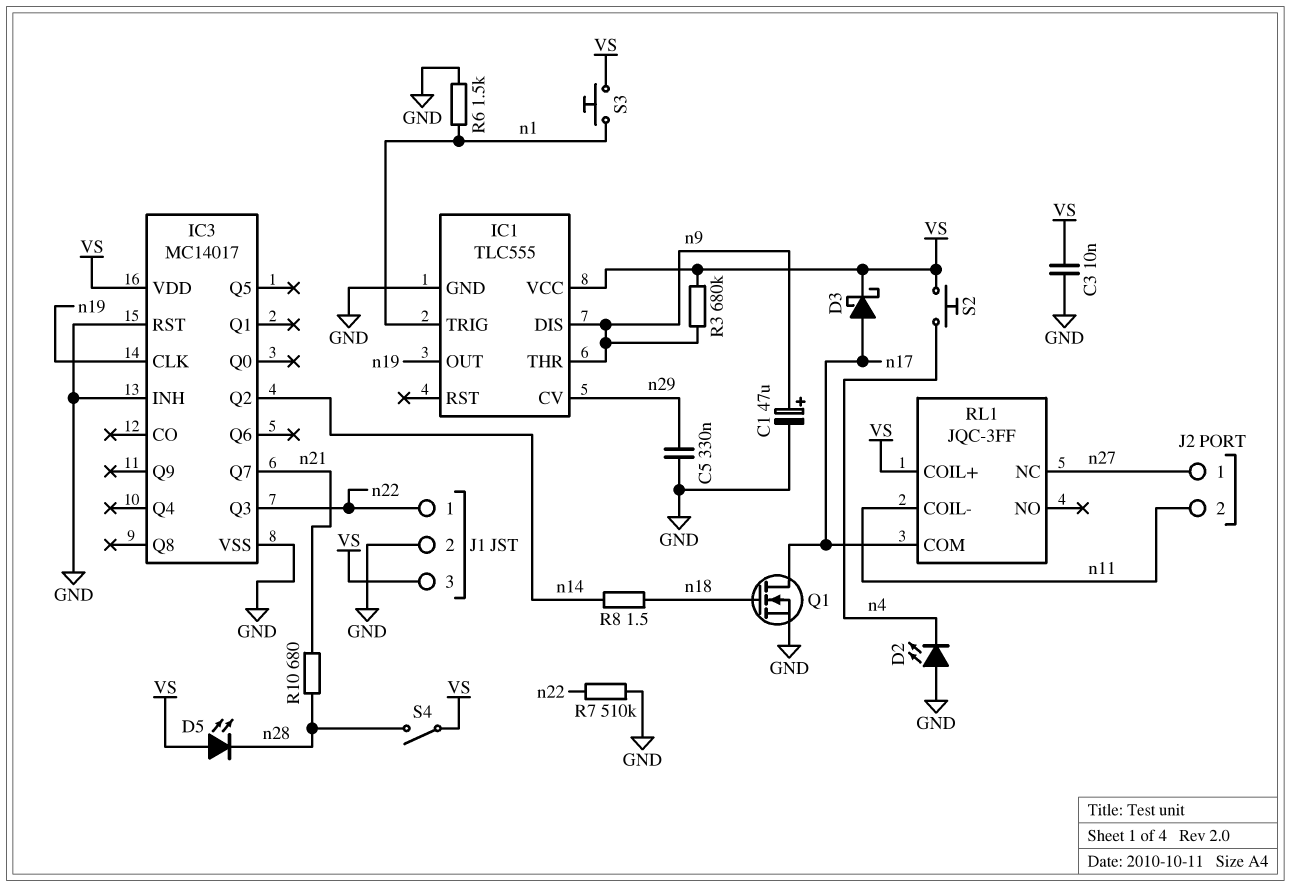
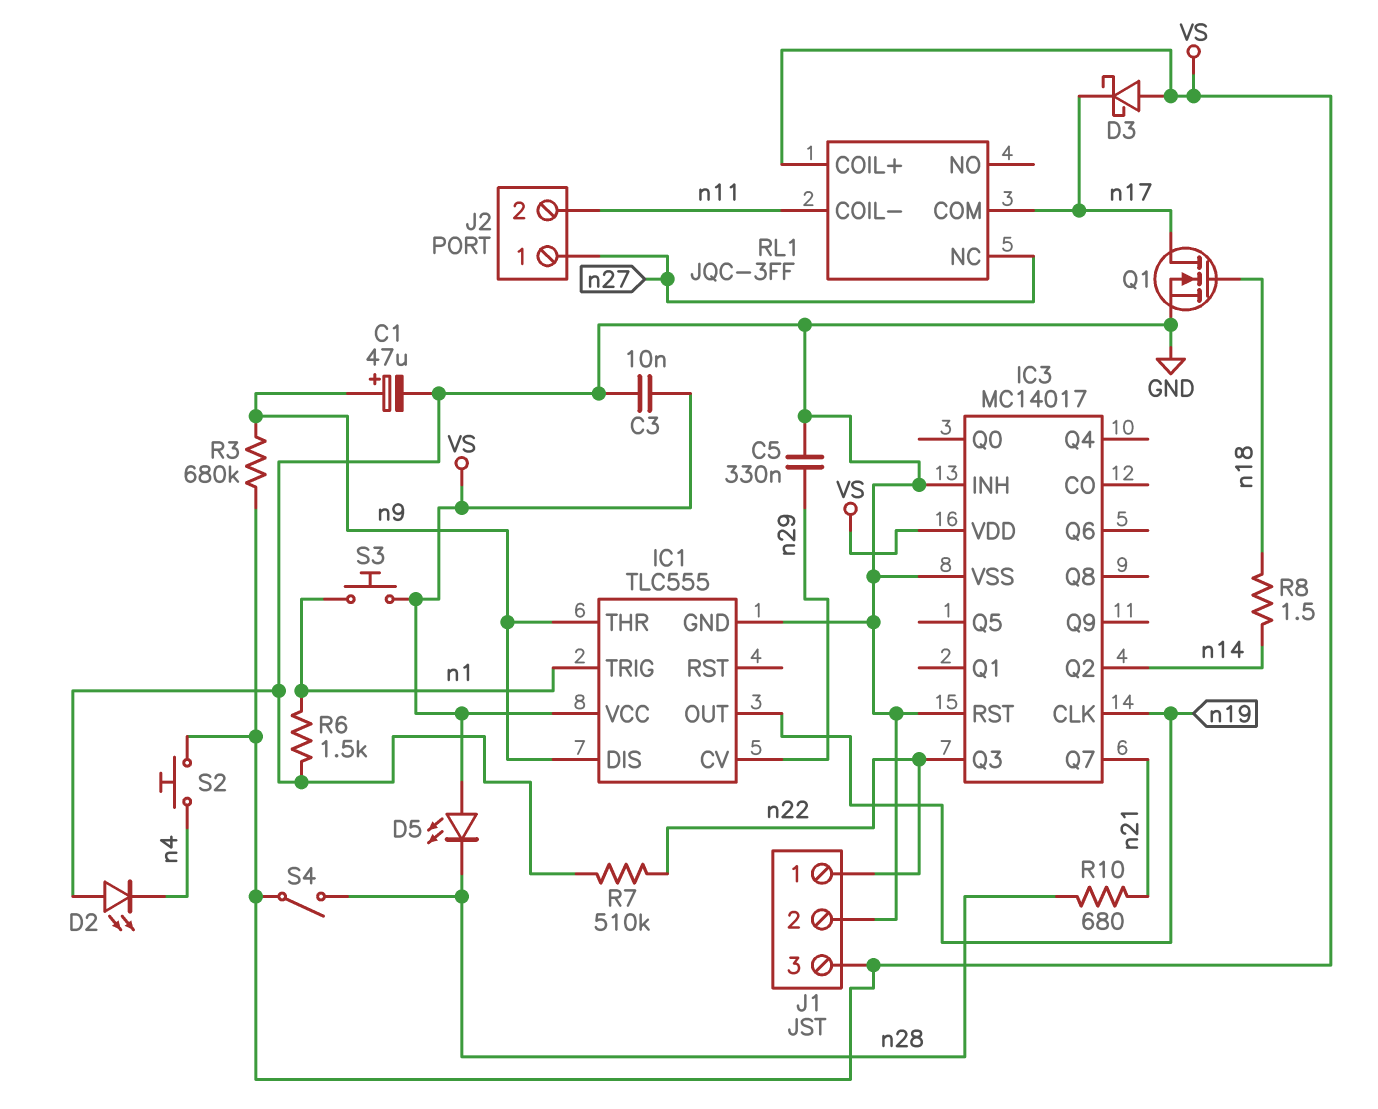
D3: schottky (A n17, K VS) -> schottky (A VS, K n17)

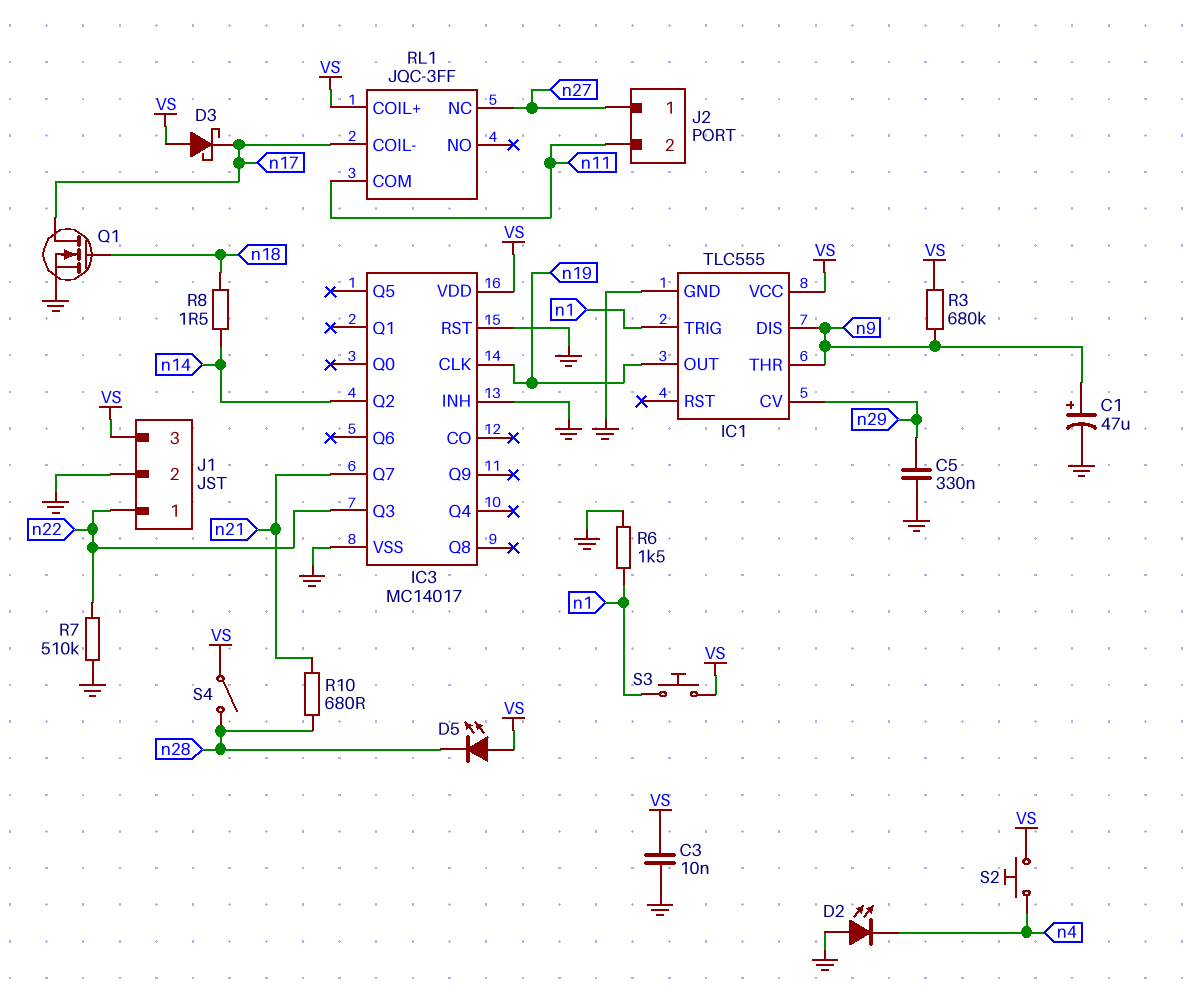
RL1 pin COIL-: n11 -> n17
RL1 pin COM: n17 -> n11

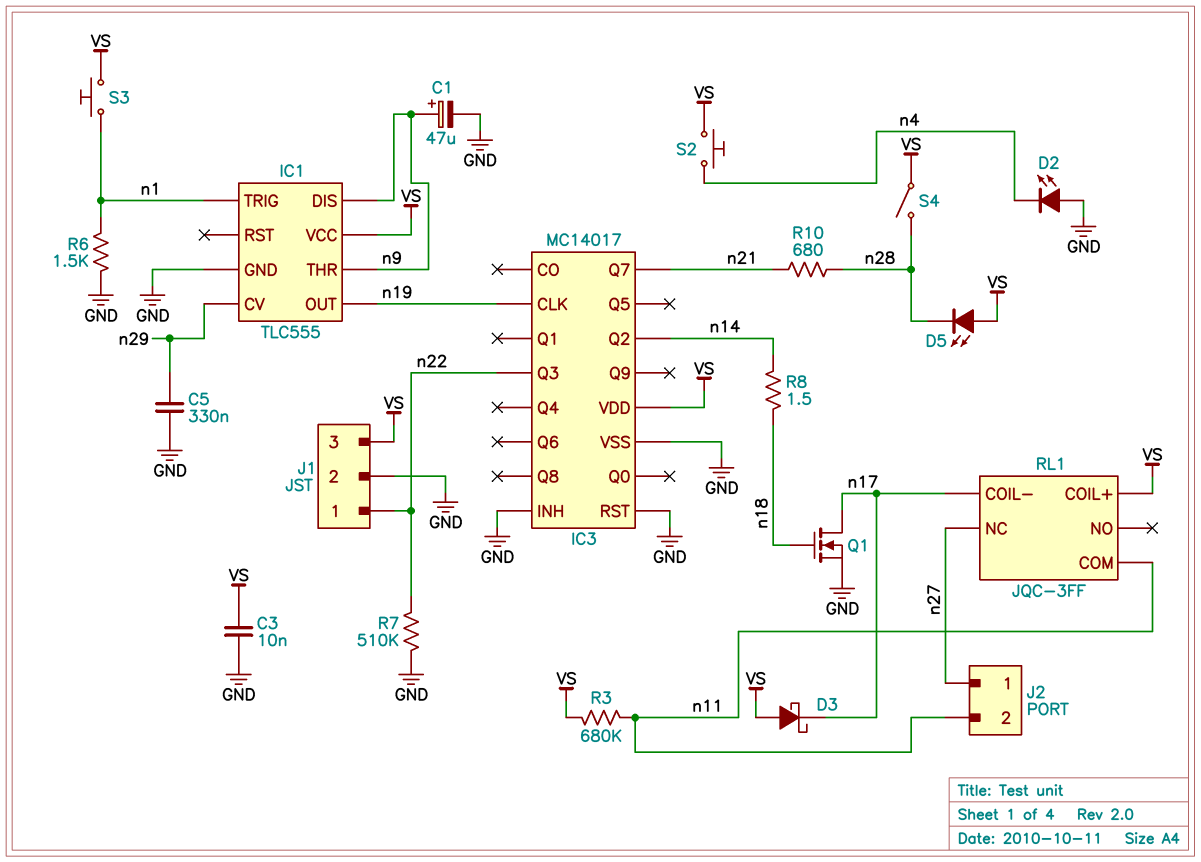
R3: 680k (VS, n9) -> 680k (VS, n11)

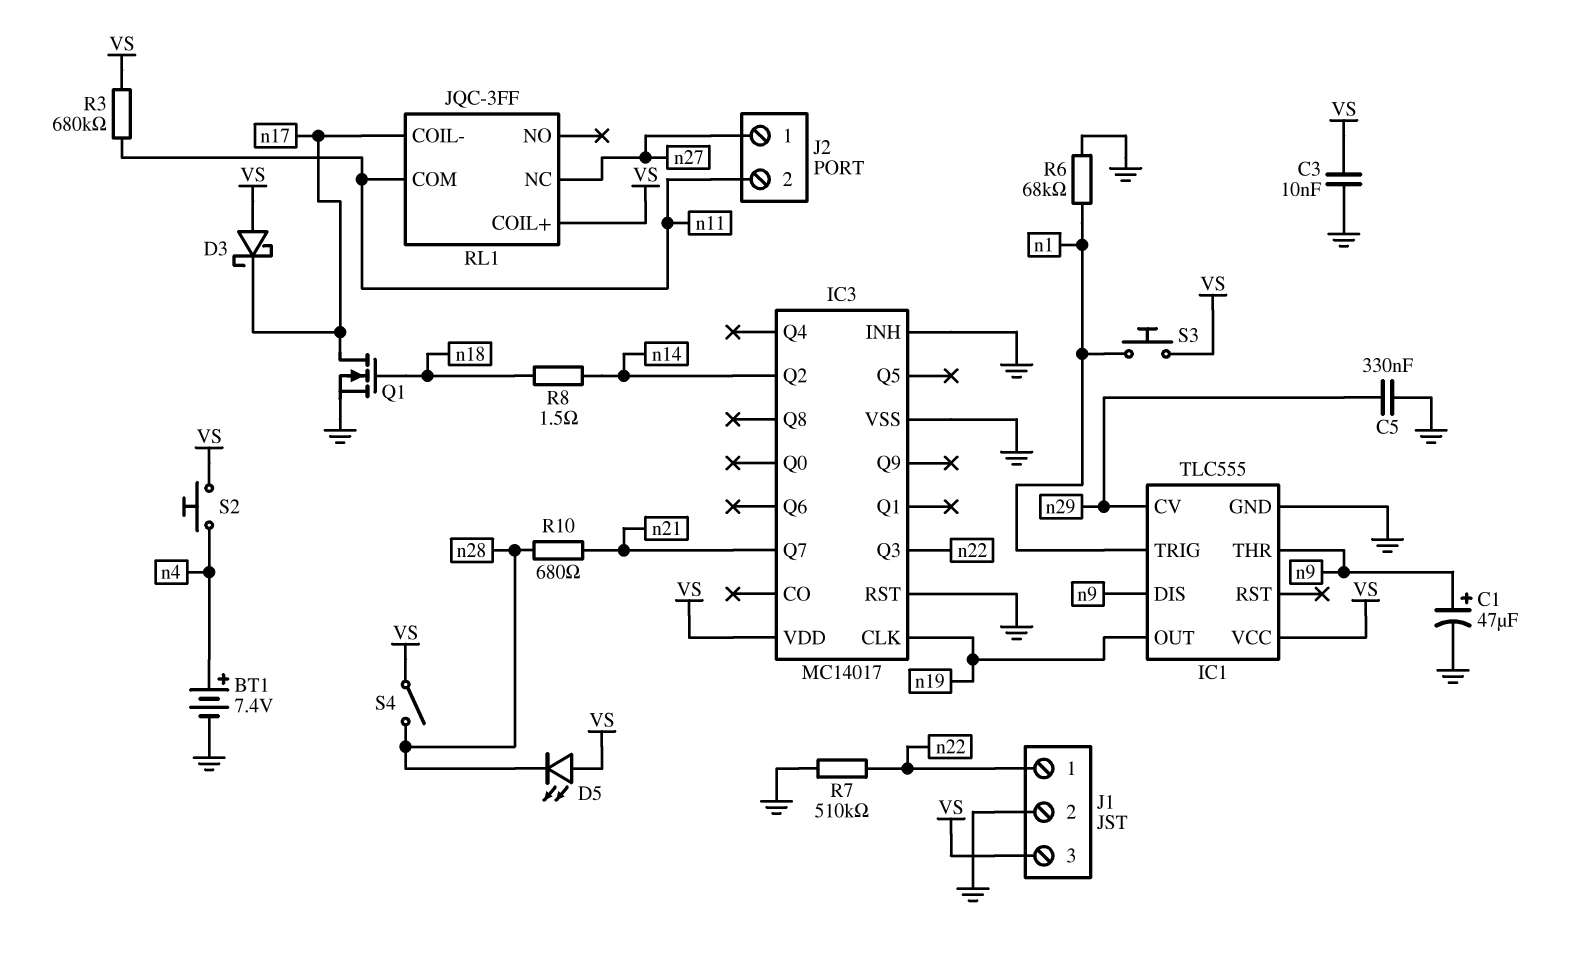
BT1: none -> 7.4V (plus n4, minus GND)
D2: LED (A GND, K n4) -> none
R6: 1.5k (GND, n1) -> 68k (GND, n1)

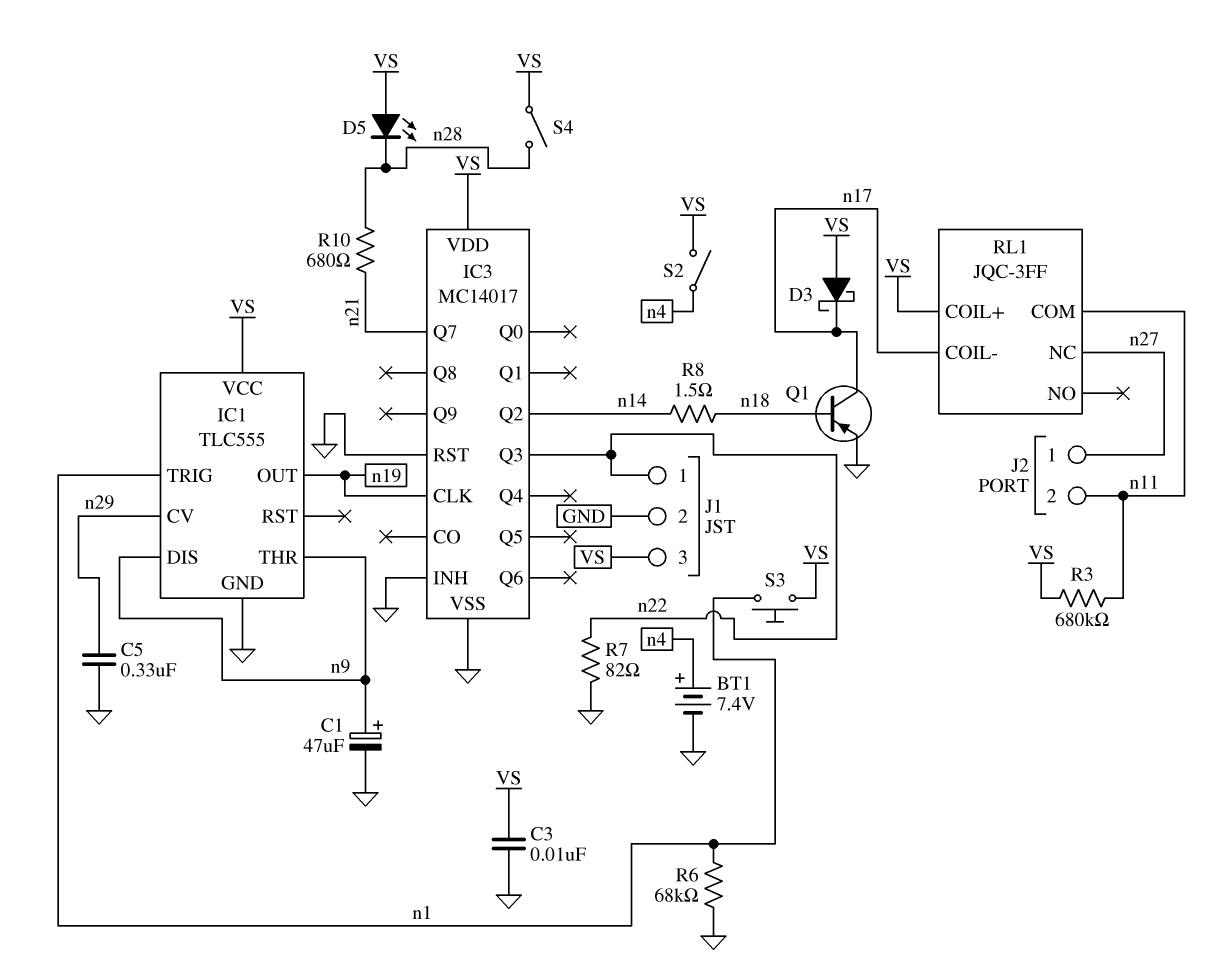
Q1: NMOS (G n18, D n17, S GND) -> PNP (B n18, C n17, E GND)
R7: 510k (GND, n22) -> 82 (GND, n22)
S2: button (VS, n4) -> switch (VS, n4)

